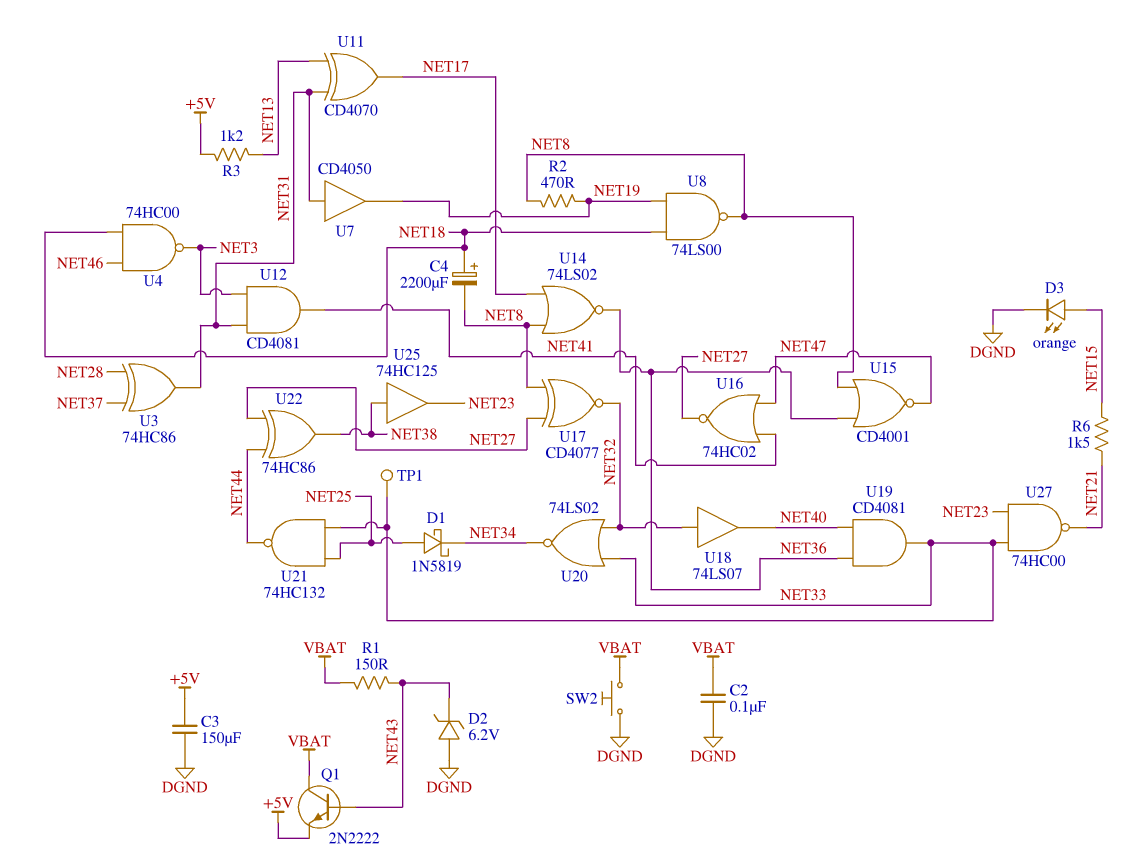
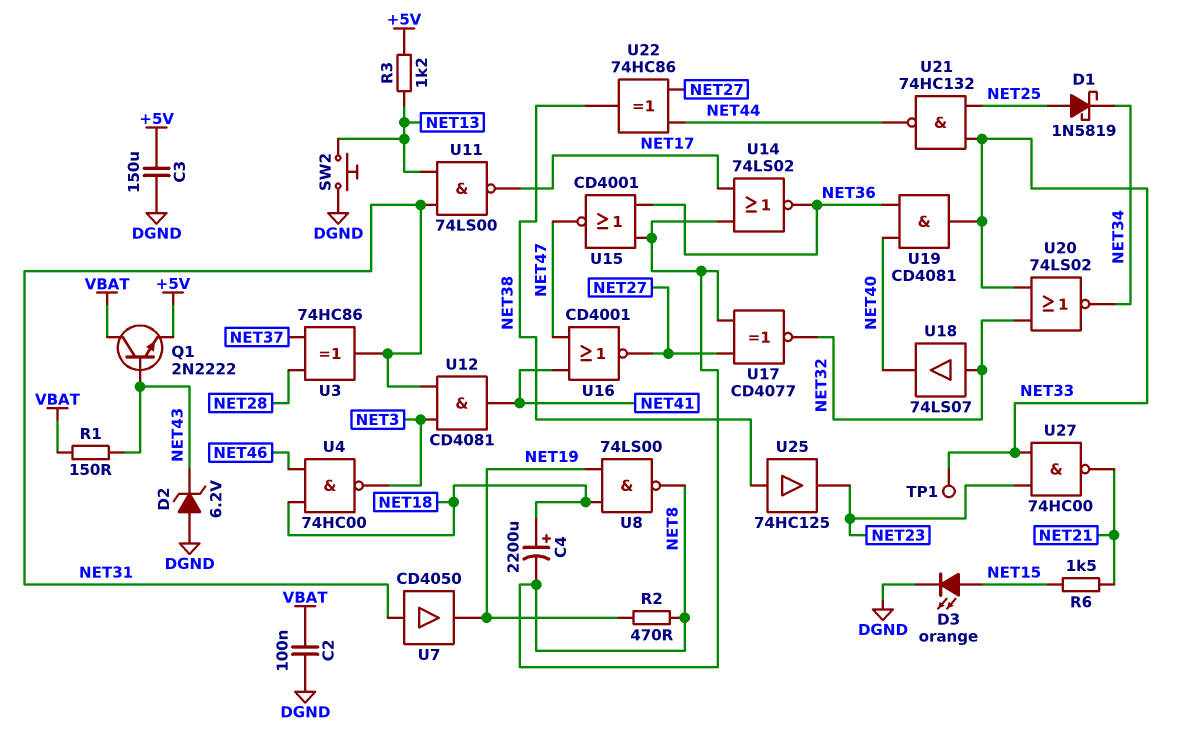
SW2: button (DGND, VBAT) -> button (DGND, NET13)
U11: XOR CD4070 (in NET13, in NET31, out NET17) -> NAND 74LS00 (in NET13, in NET31, out NET17)
U16: NOR 74HC02 (in NET41, in NET47, out NET27) -> NOR CD4001 (in NET41, in NET47, out NET27)

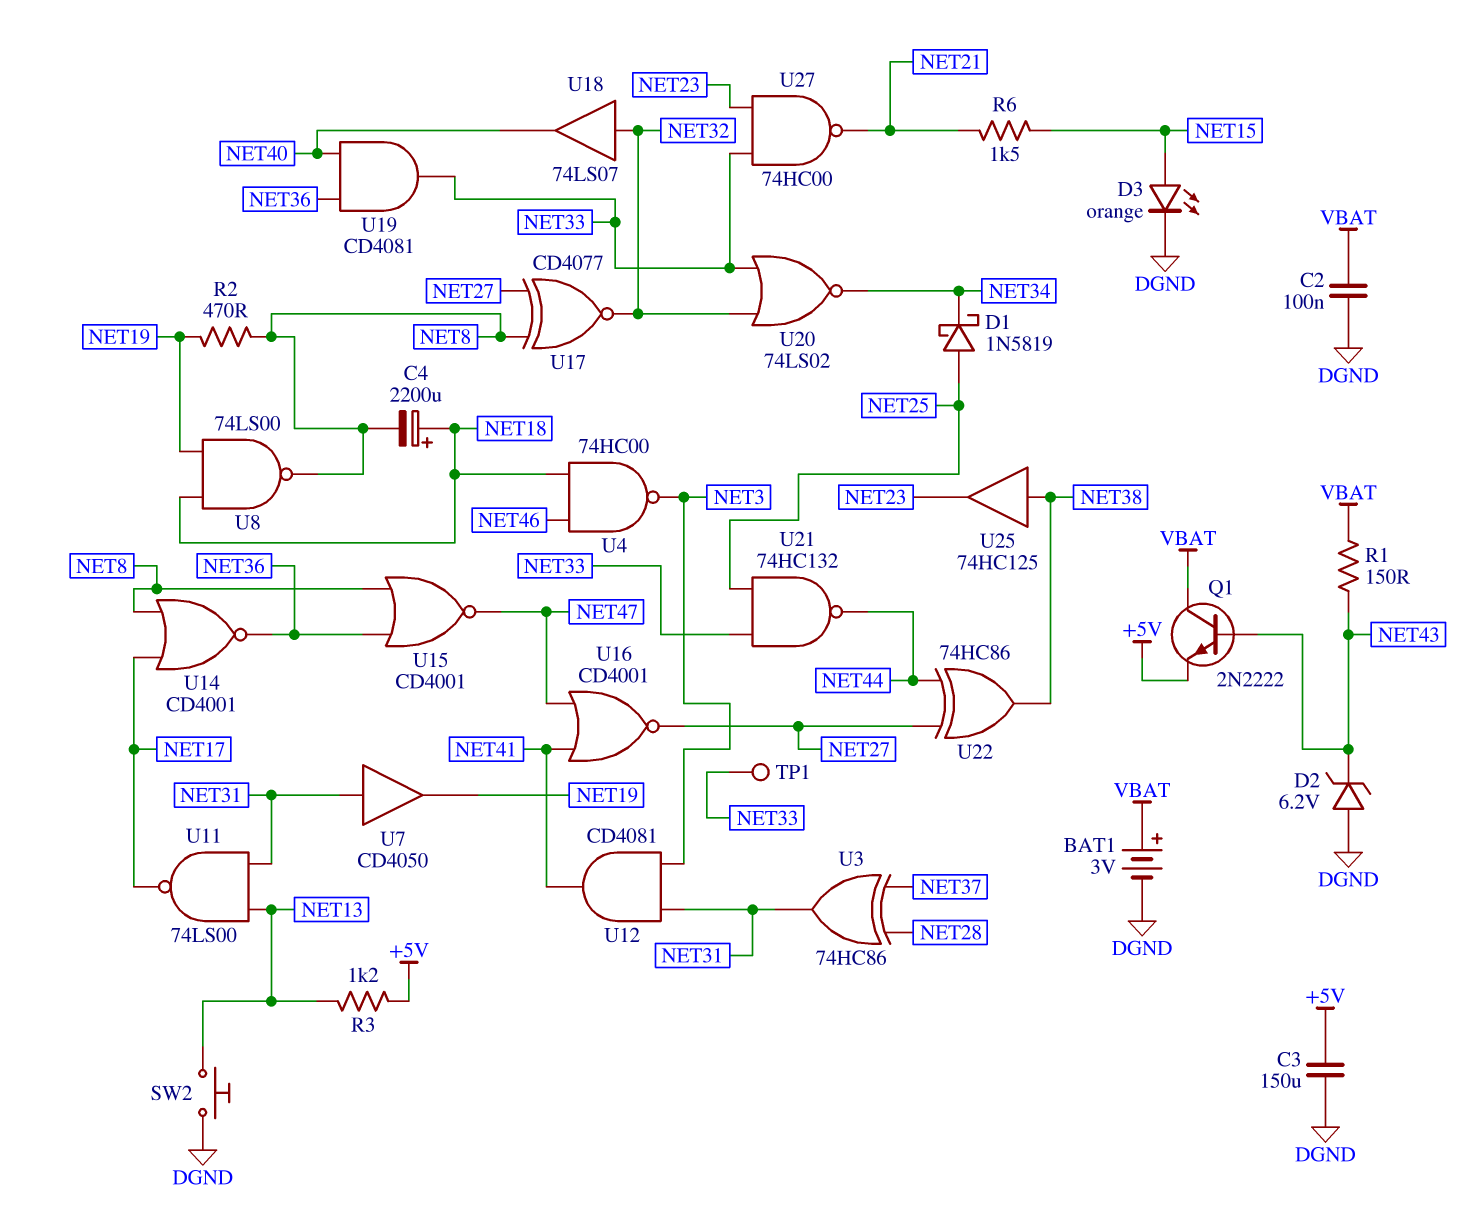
BAT1: none -> 3V (plus VBAT, minus DGND)
U14: NOR 74LS02 (in NET8, in NET17, out NET36) -> NOR CD4001 (in NET8, in NET17, out NET36)

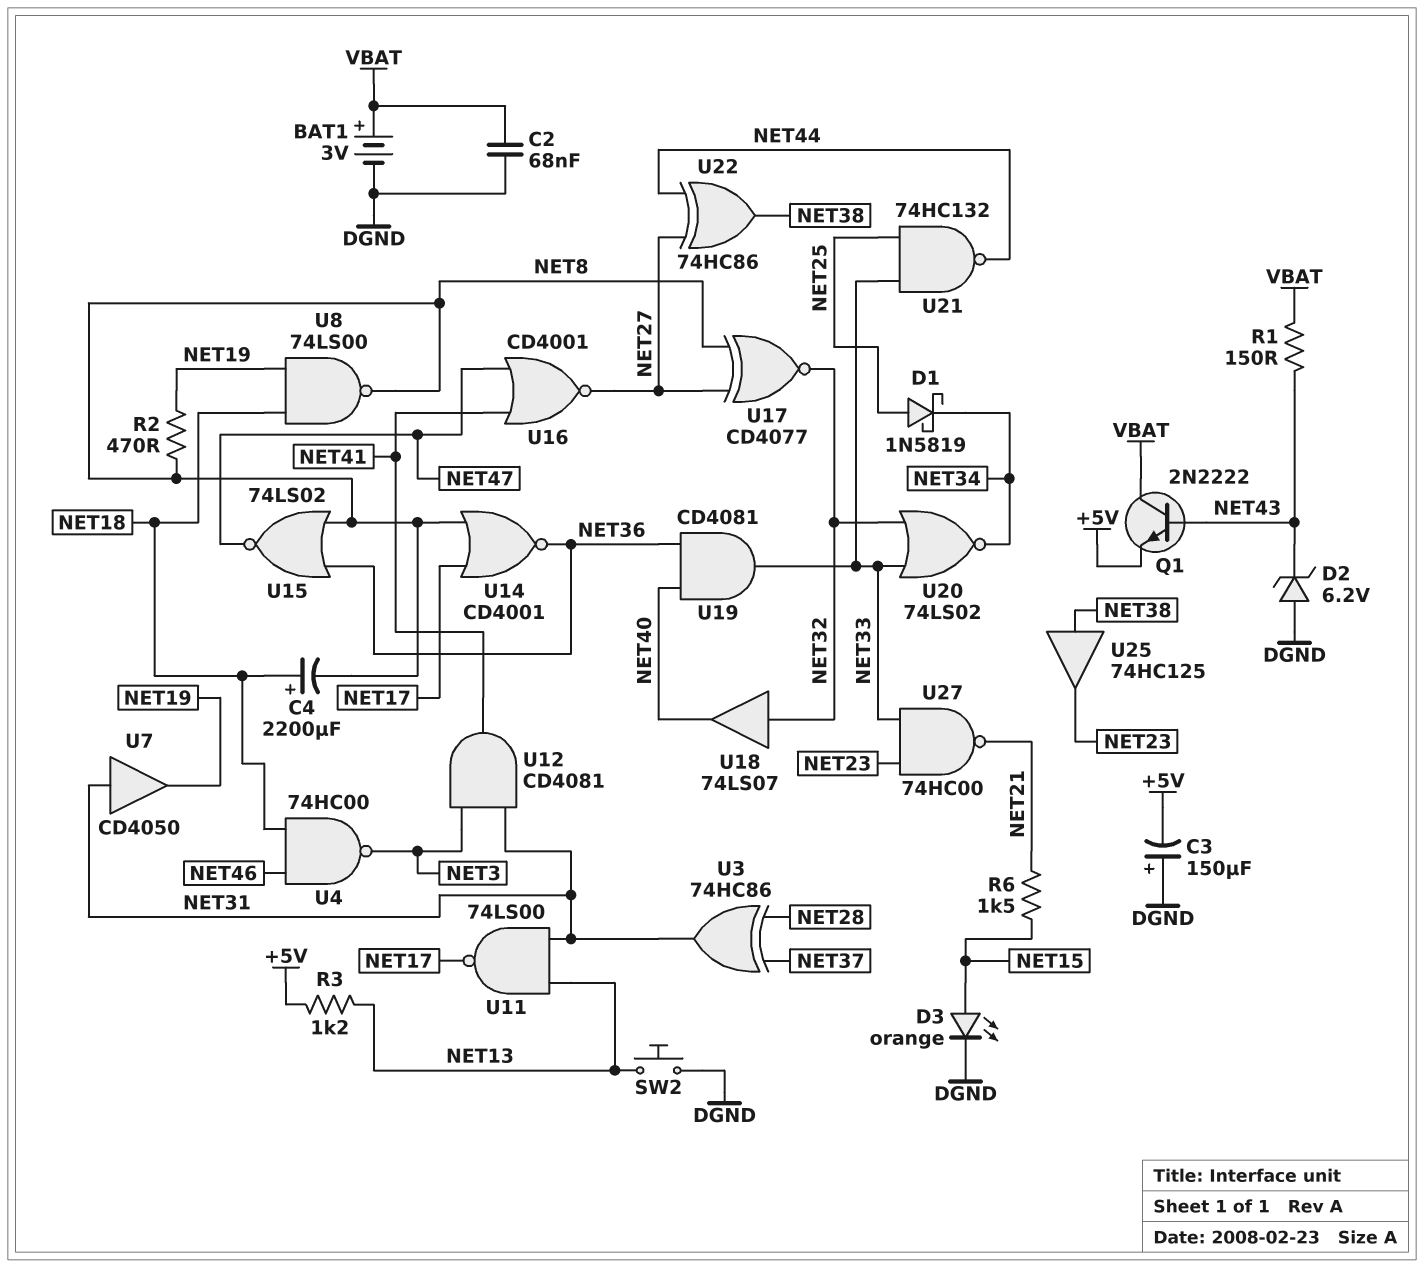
C2: 100nF (DGND, VBAT) -> 68nF (DGND, VBAT)
C3: 150uF (+5V, DGND) -> 150uF (plus DGND, minus +5V)
TP1: test point (NET33) -> none
U15: NOR CD4001 (in NET8, in NET36, out NET47) -> NOR 74LS02 (in NET8, in NET36, out NET47)

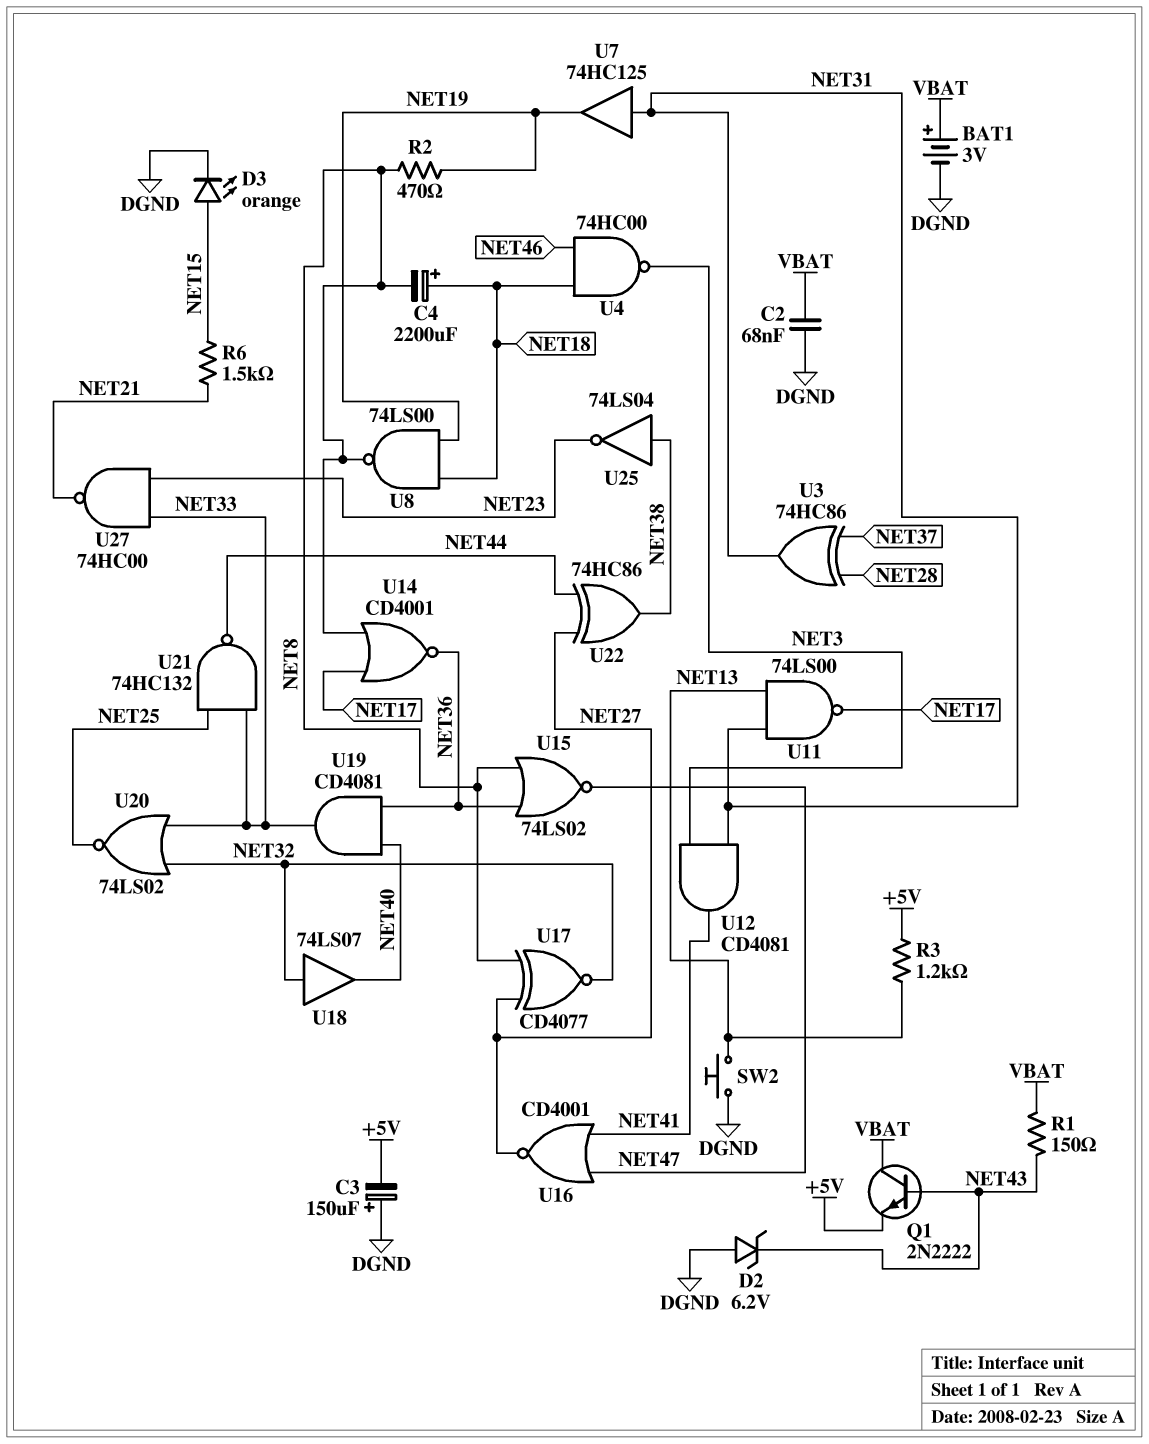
D1: schottky 1N5819 (A NET25, K NET34) -> none
U7: buffer CD4050 (in NET31, out NET19) -> buffer 74HC125 (in NET31, out NET19)
U20: NOR 74LS02 (in NET32, in NET33, out NET34) -> NOR 74LS02 (in NET32, in NET33, out NET25)
U25: buffer 74HC125 (in NET38, out NET23) -> NOT 74LS04 (in NET38, out NET23)

